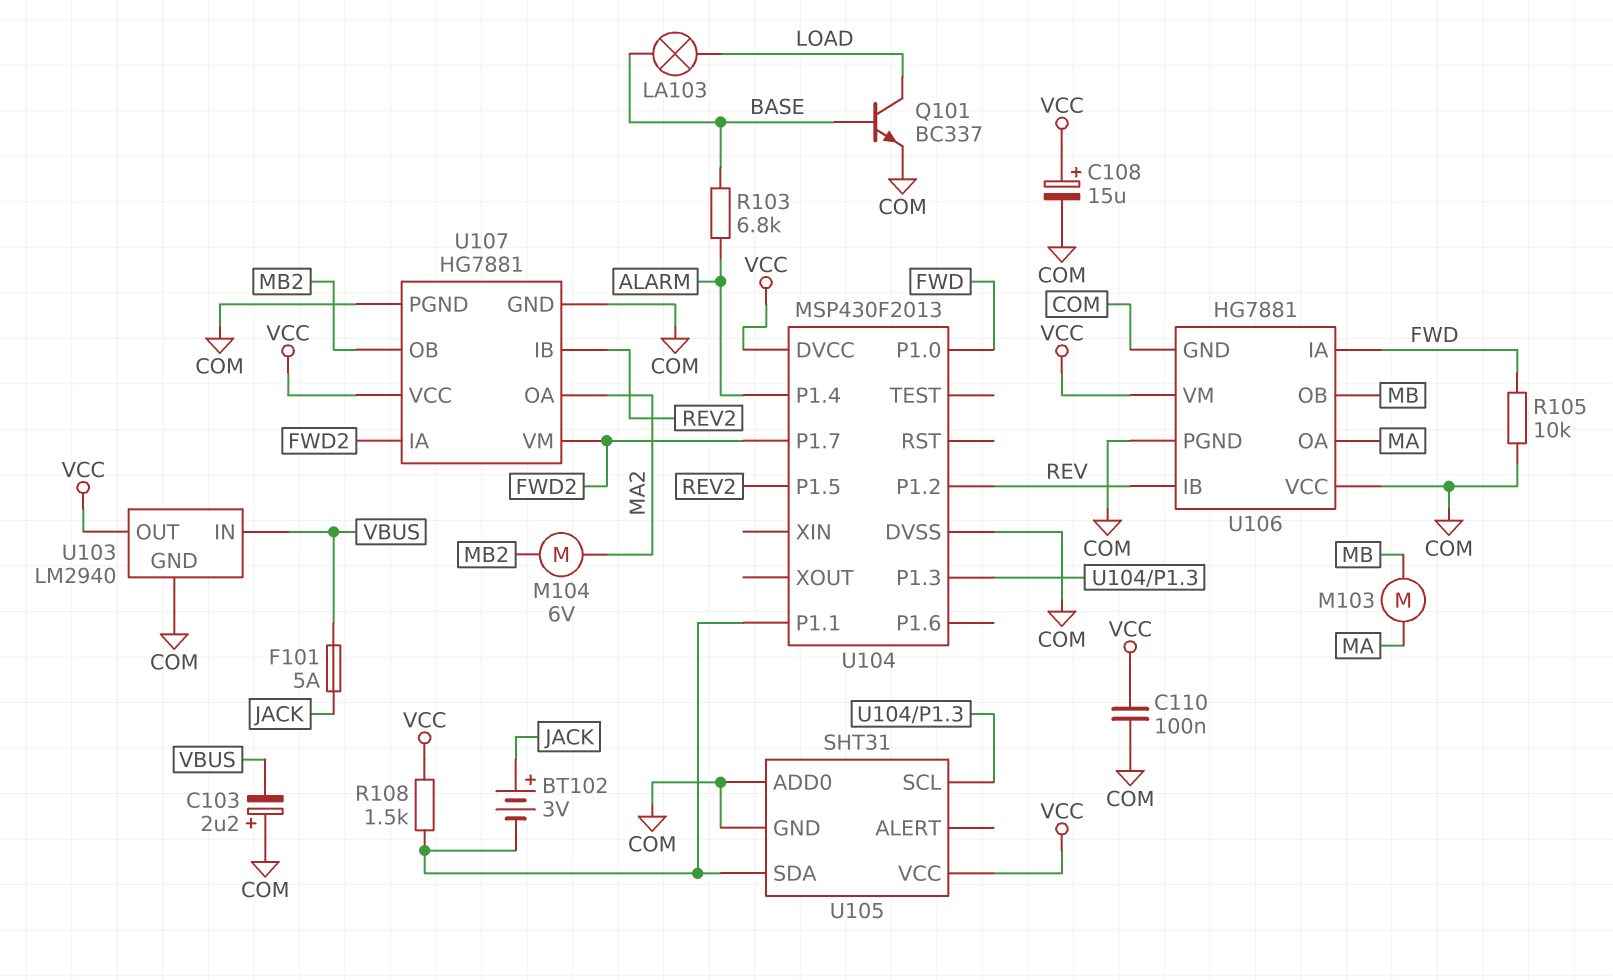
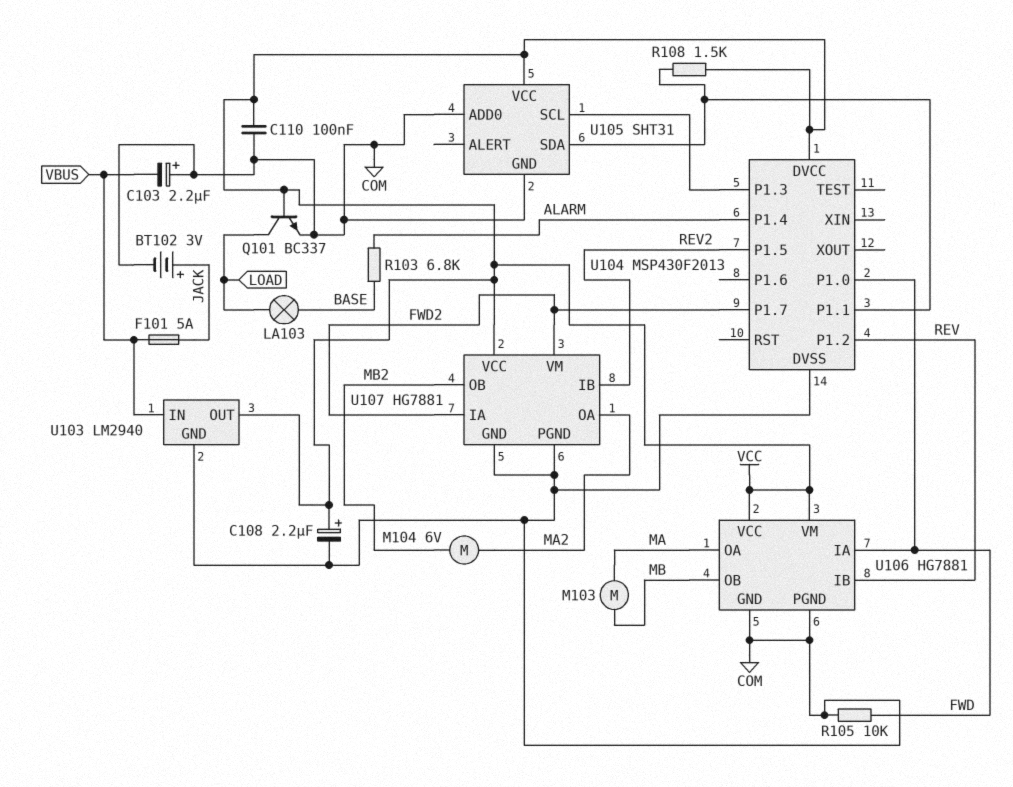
BT102: 3V (plus JACK, minus U104/P1.1) -> 3V (plus JACK, minus COM)
C108: 15uF (plus VCC, minus COM) -> 2.2uF (plus VCC, minus COM)
Q101: NPN BC337 (B BASE, C LOAD, E COM) -> NPN BC337 (B VCC, C LOAD, E COM)
U106 pin VCC: COM -> VCC

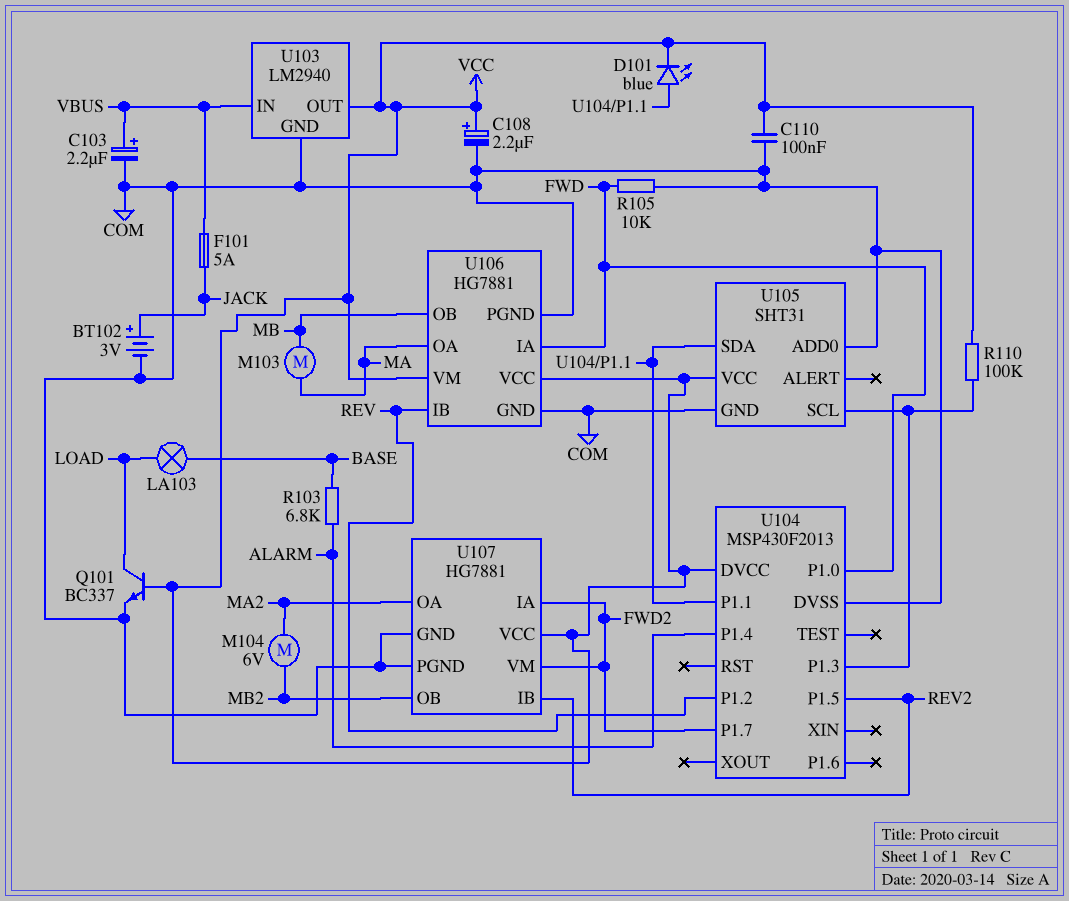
C103: 2.2uF (plus COM, minus VBUS) -> 2.2uF (plus VBUS, minus COM)
D101: none -> LED blue (A U104/P1.1, K VCC)
R108: 1.5k (U104/P1.1, VCC) -> none
R110: none -> 100k (U104/P1.3, VCC)

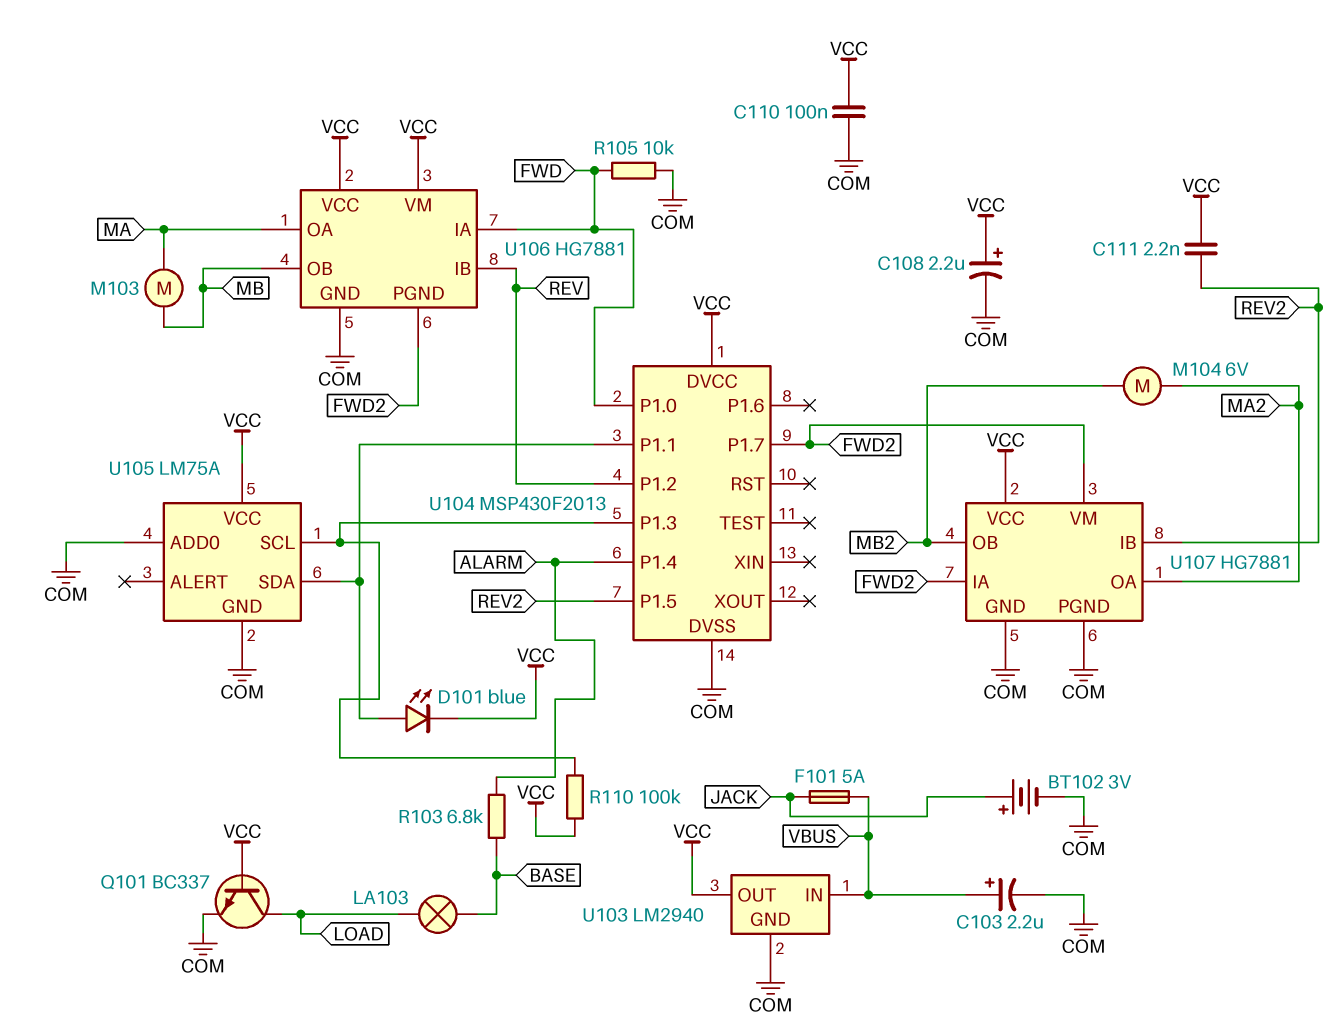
C111: none -> 2.2nF (REV2, VCC)
U105: SHT31 -> LM75A
U106 pin PGND: COM -> FWD2

